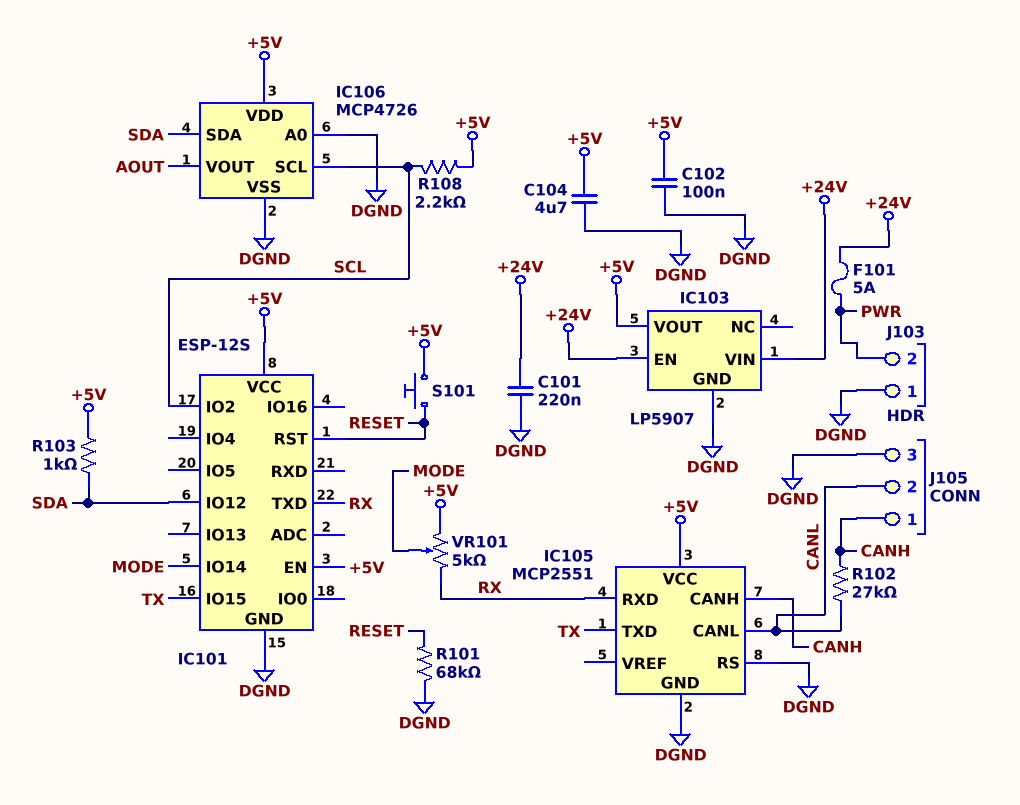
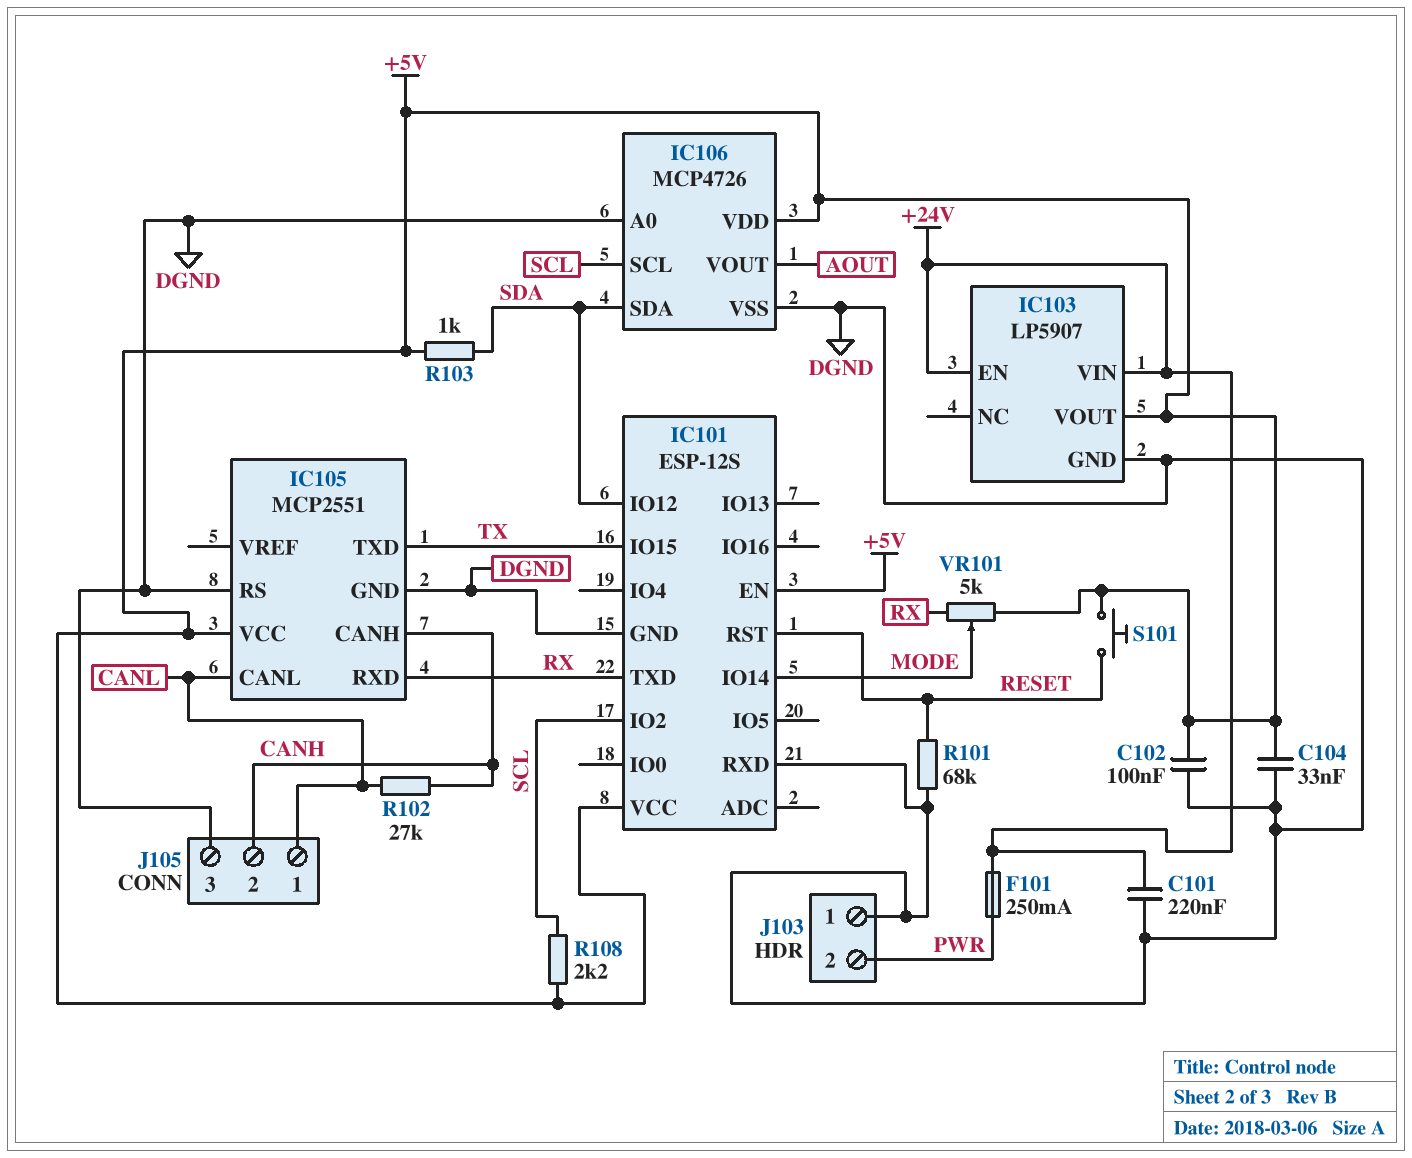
C104: 4.7uF (+5V, DGND) -> 33nF (+5V, DGND)
F101: 5A (+24V, PWR) -> 250mA (+24V, PWR)
IC101 pin RXD: none -> DGND
J105 pin 1: CANH -> CANL
J105 pin 2: CANL -> CANH

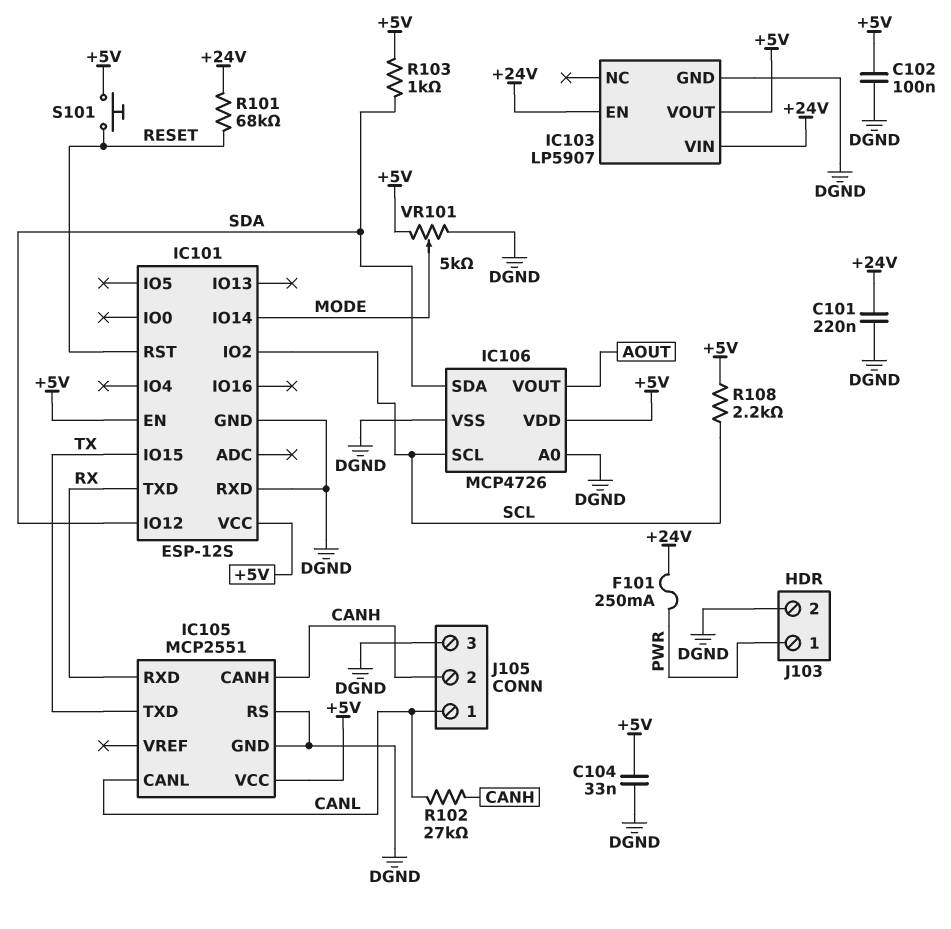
J103 pin 1: DGND -> PWR
J103 pin 2: PWR -> DGND
R101: 68k (DGND, RESET) -> 68k (+24V, RESET)
VR101: 5k (+5V, RX, wiper MODE) -> 5k (+5V, DGND, wiper MODE)

